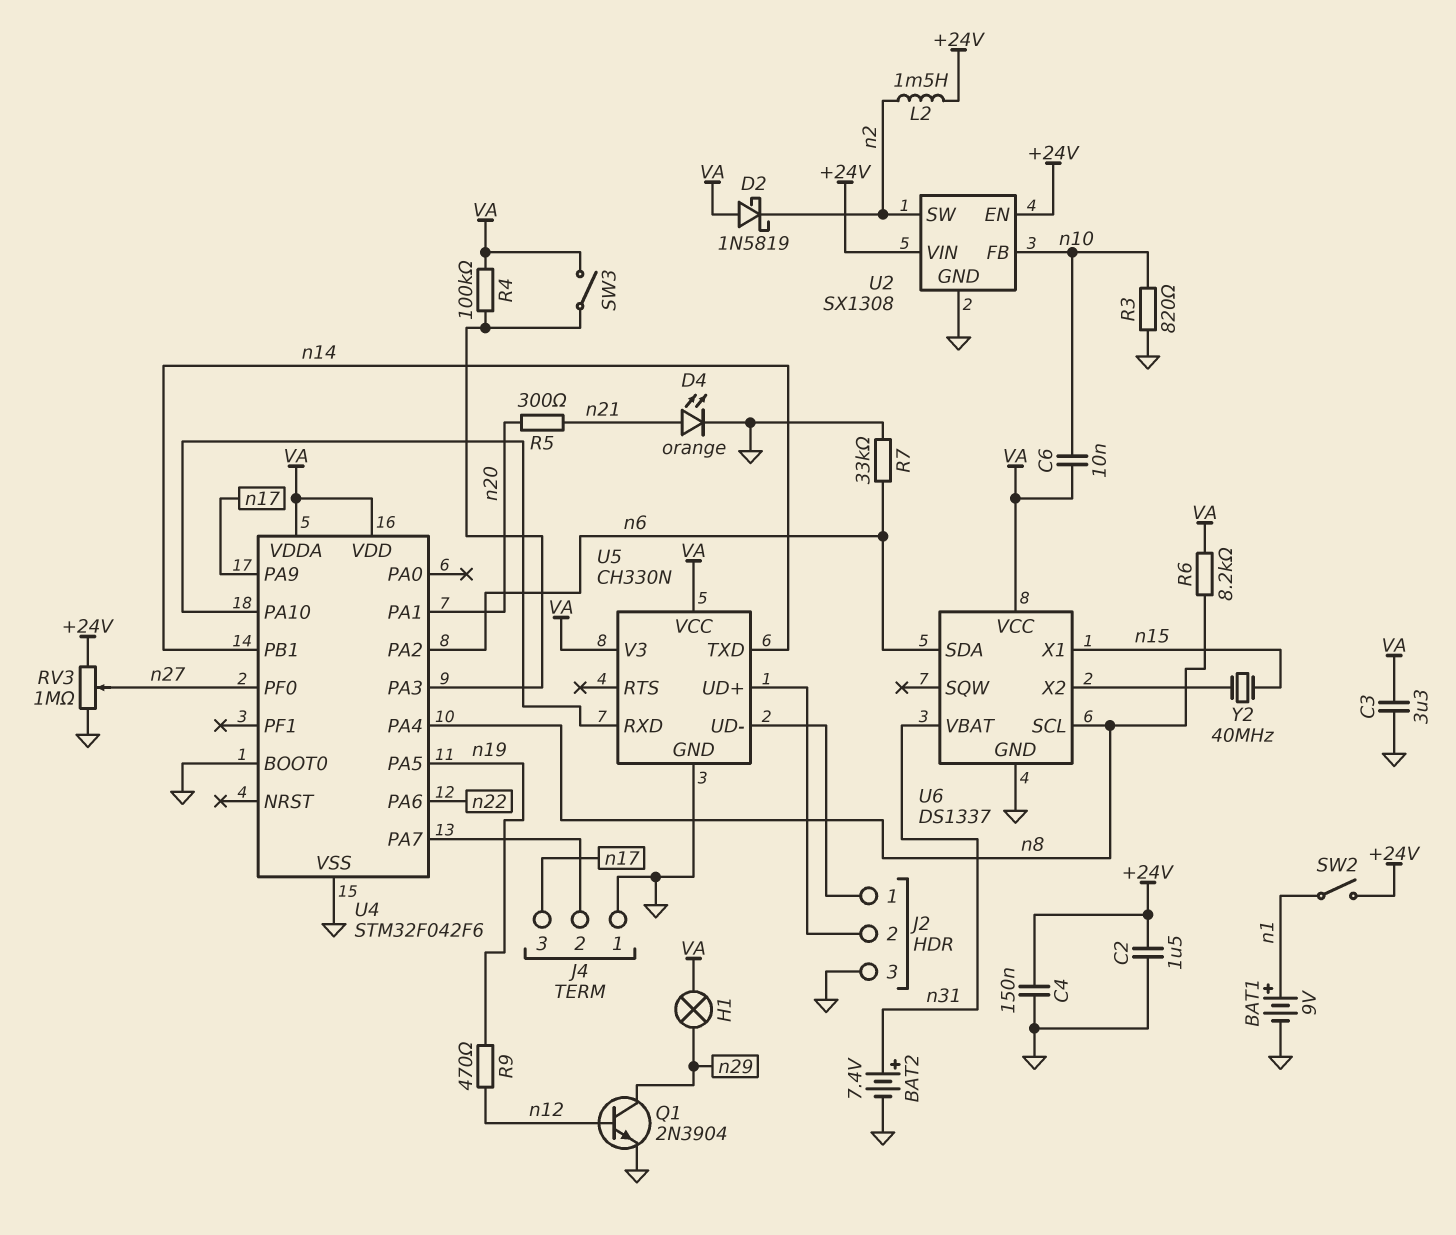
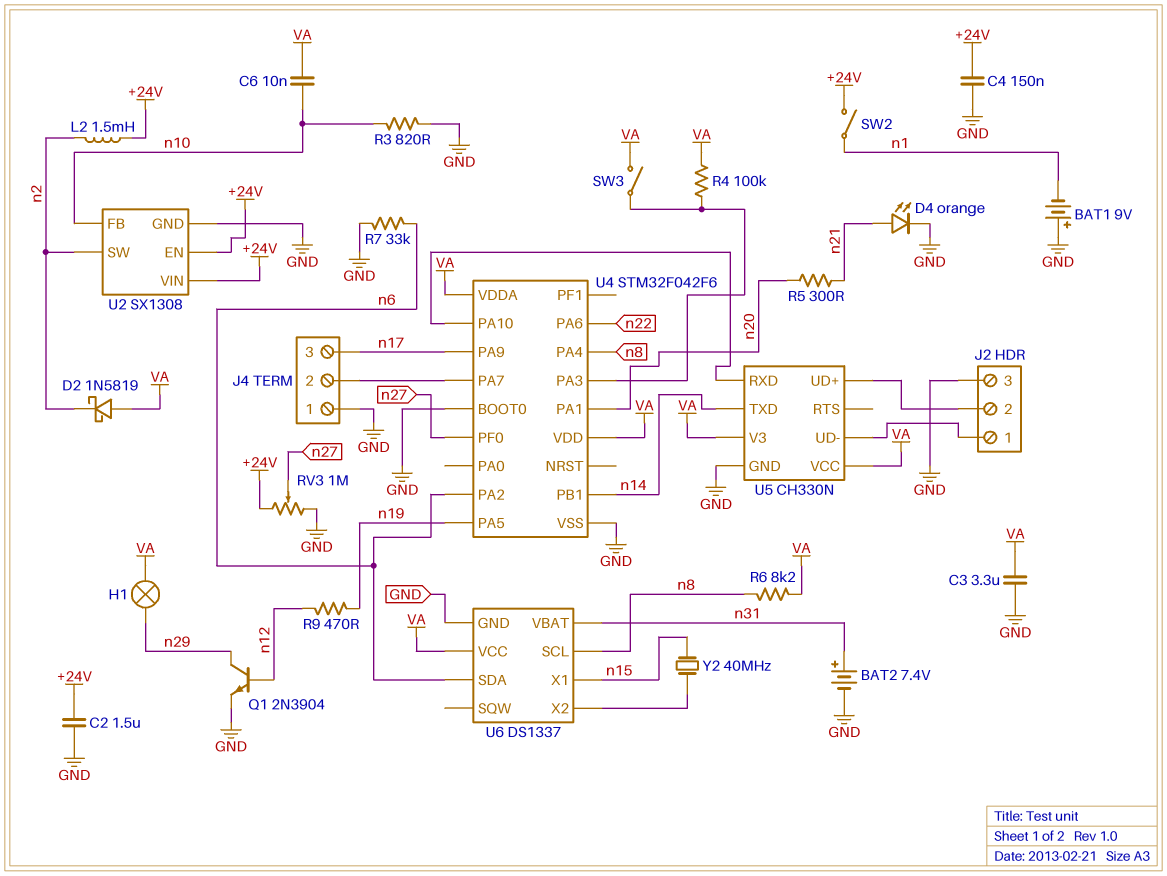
BAT1: 9V (plus n1, minus GND) -> 9V (plus GND, minus n1)

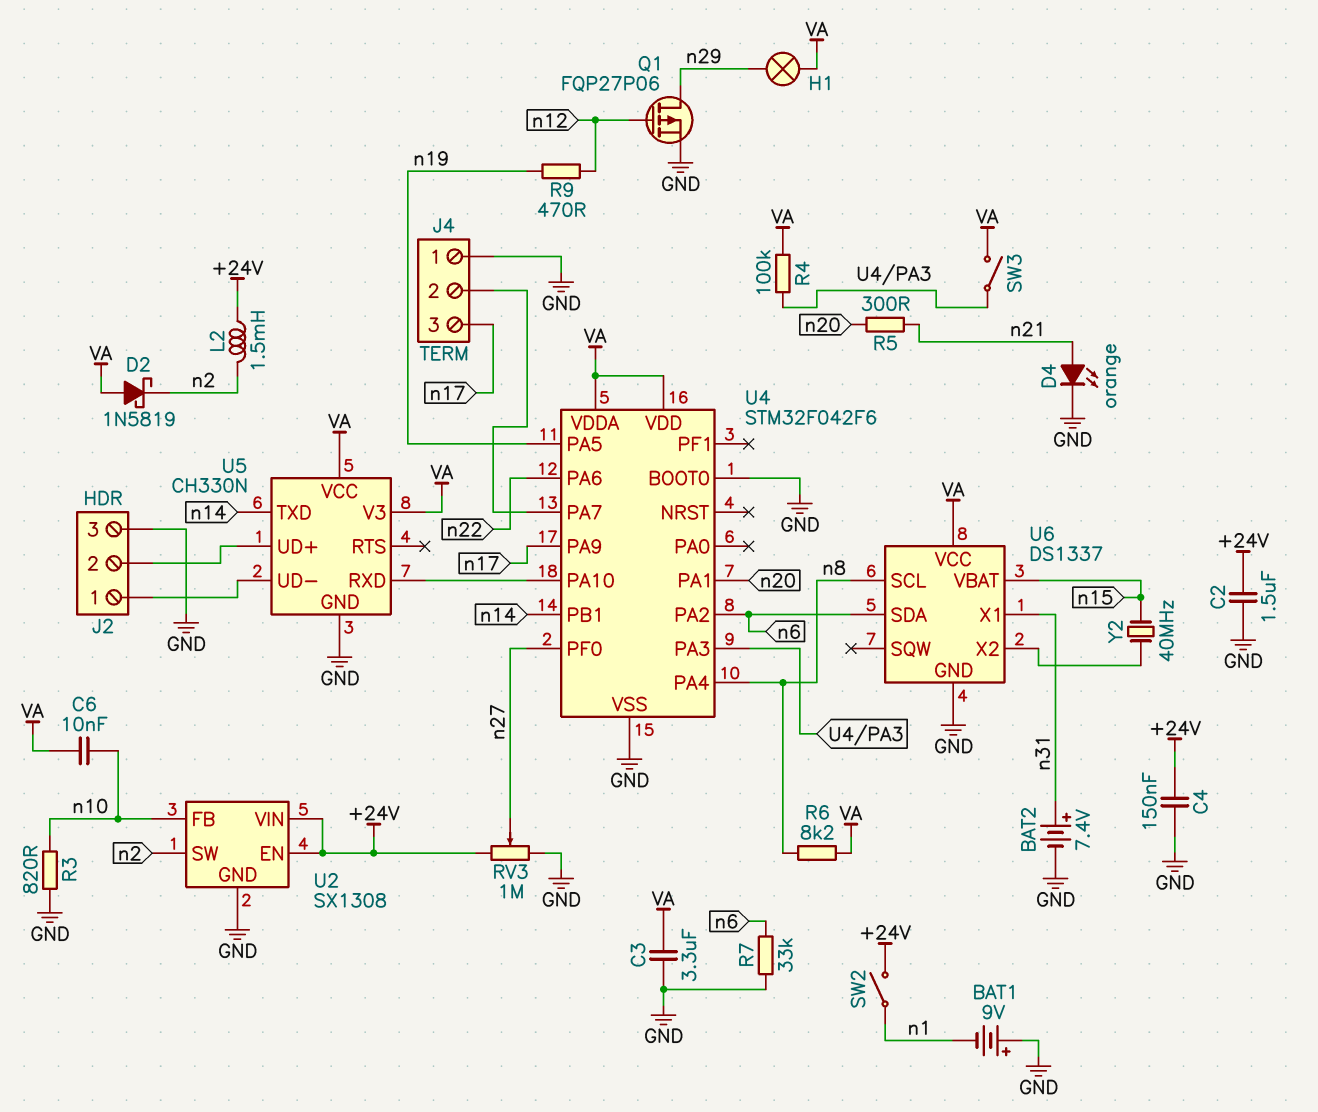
Q1: NPN 2N3904 (B n12, C n29, E GND) -> PMOS FQP27P06 (G n12, D n29, S GND)
U6 pin VBAT: n31 -> n15
U6 pin X1: n15 -> n31

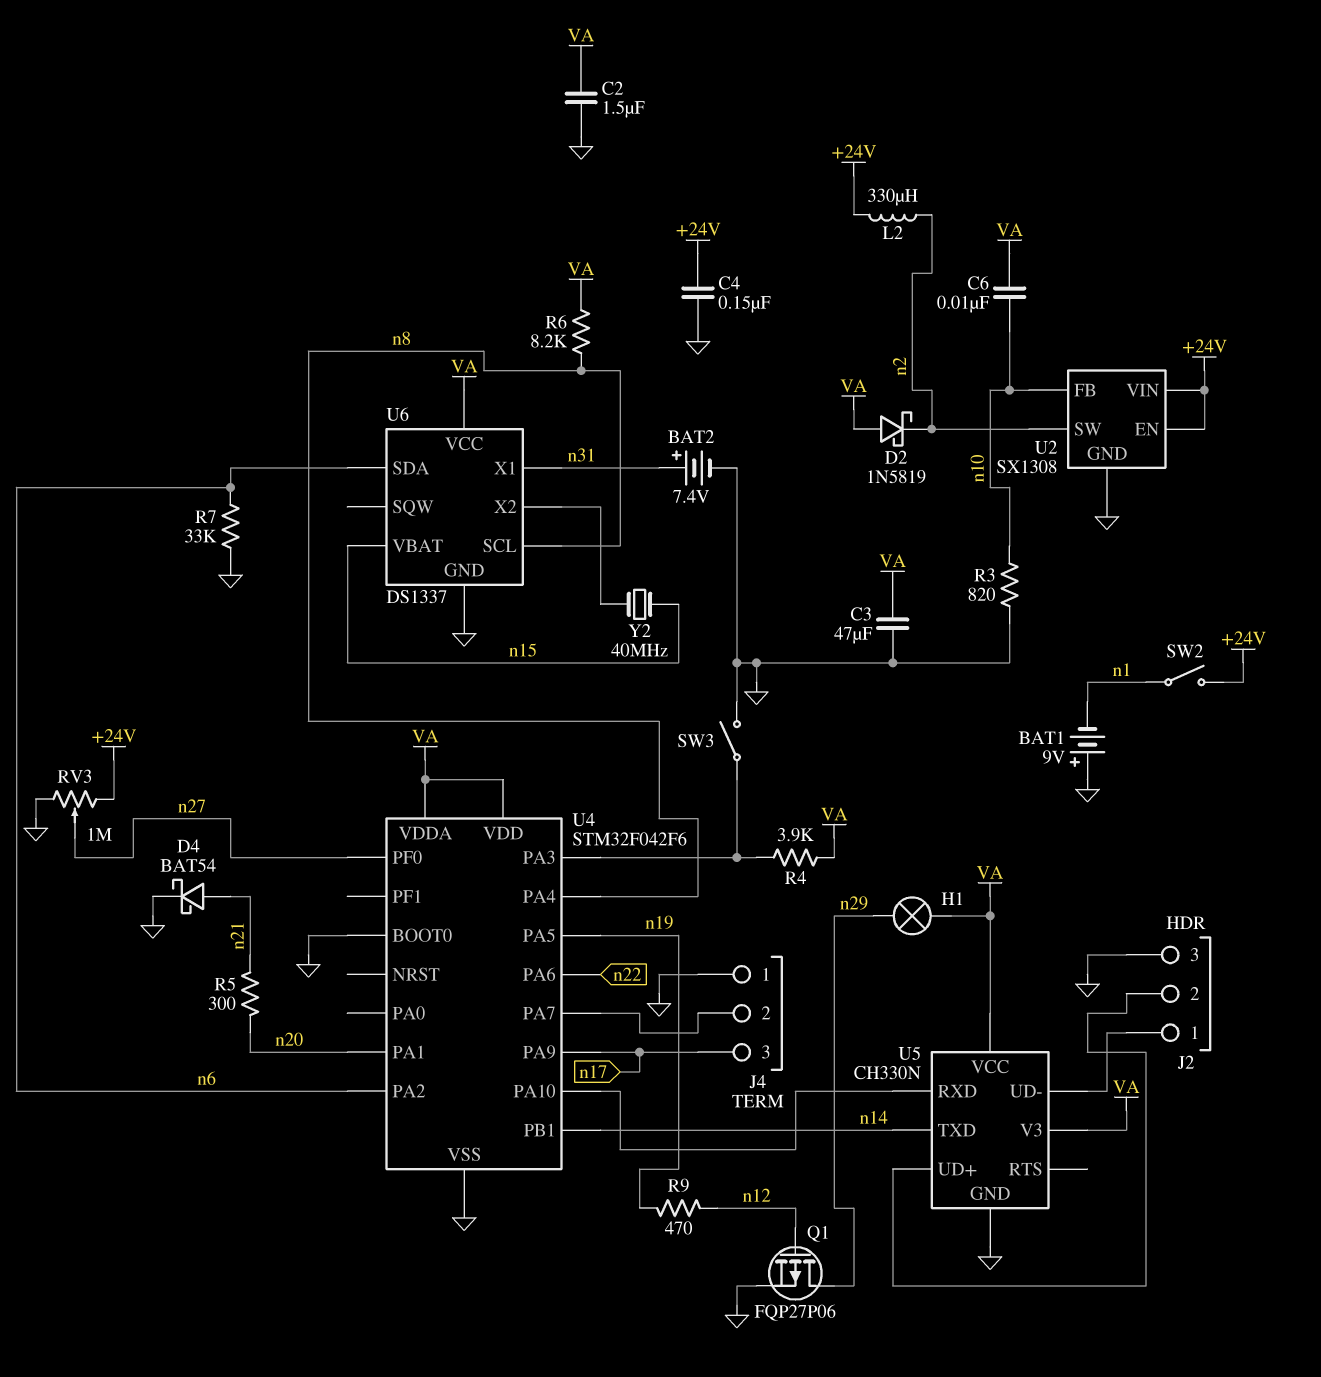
C2: 1.5uF (+24V, GND) -> 1.5uF (GND, VA)
C3: 3.3uF (GND, VA) -> 47uF (GND, VA)
D4: LED orange (A n21, K GND) -> schottky BAT54 (A n21, K GND)
L2: 1.5mH (+24V, n2) -> 330uH (+24V, n2)
R4: 100k (U4/PA3, VA) -> 3.9k (U4/PA3, VA)
SW3: switch (U4/PA3, VA) -> switch (GND, U4/PA3)

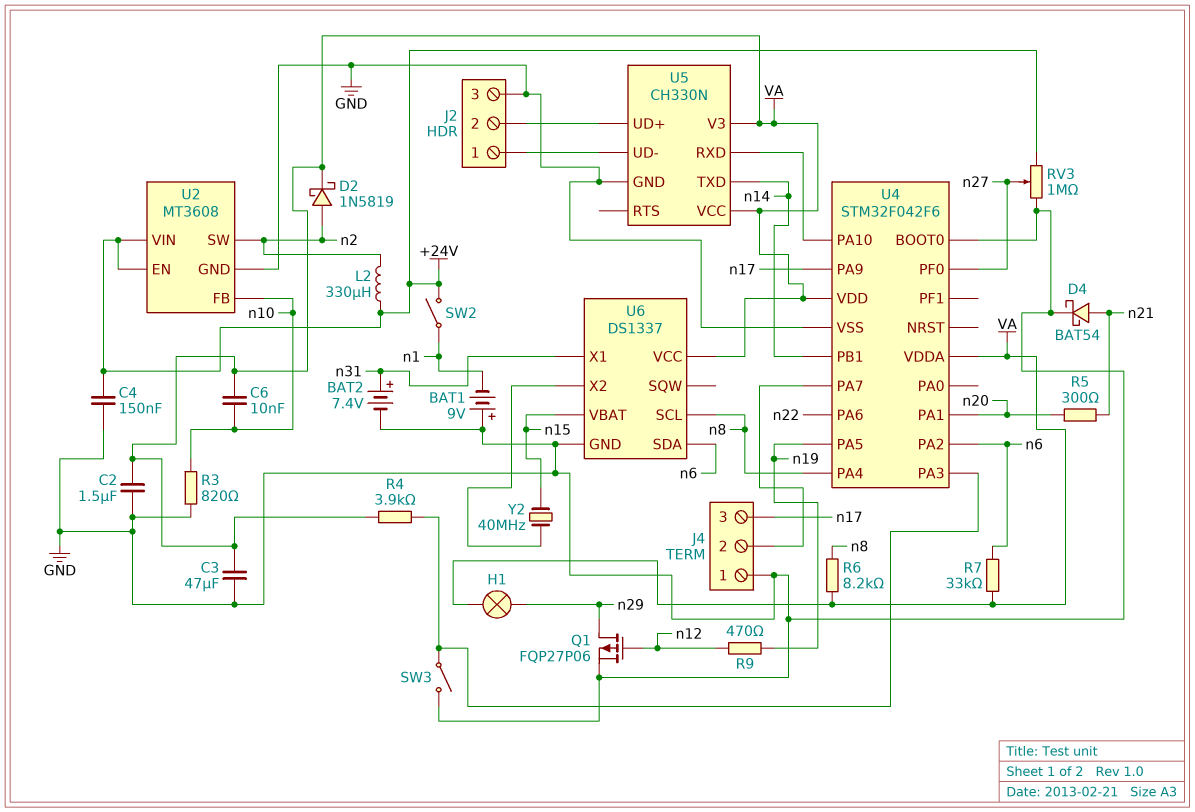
D2: schottky 1N5819 (A VA, K n2) -> schottky 1N5819 (A n2, K VA)
R7: 33k (GND, n6) -> 33k (VA, n6)
U2: SX1308 -> MT3608

